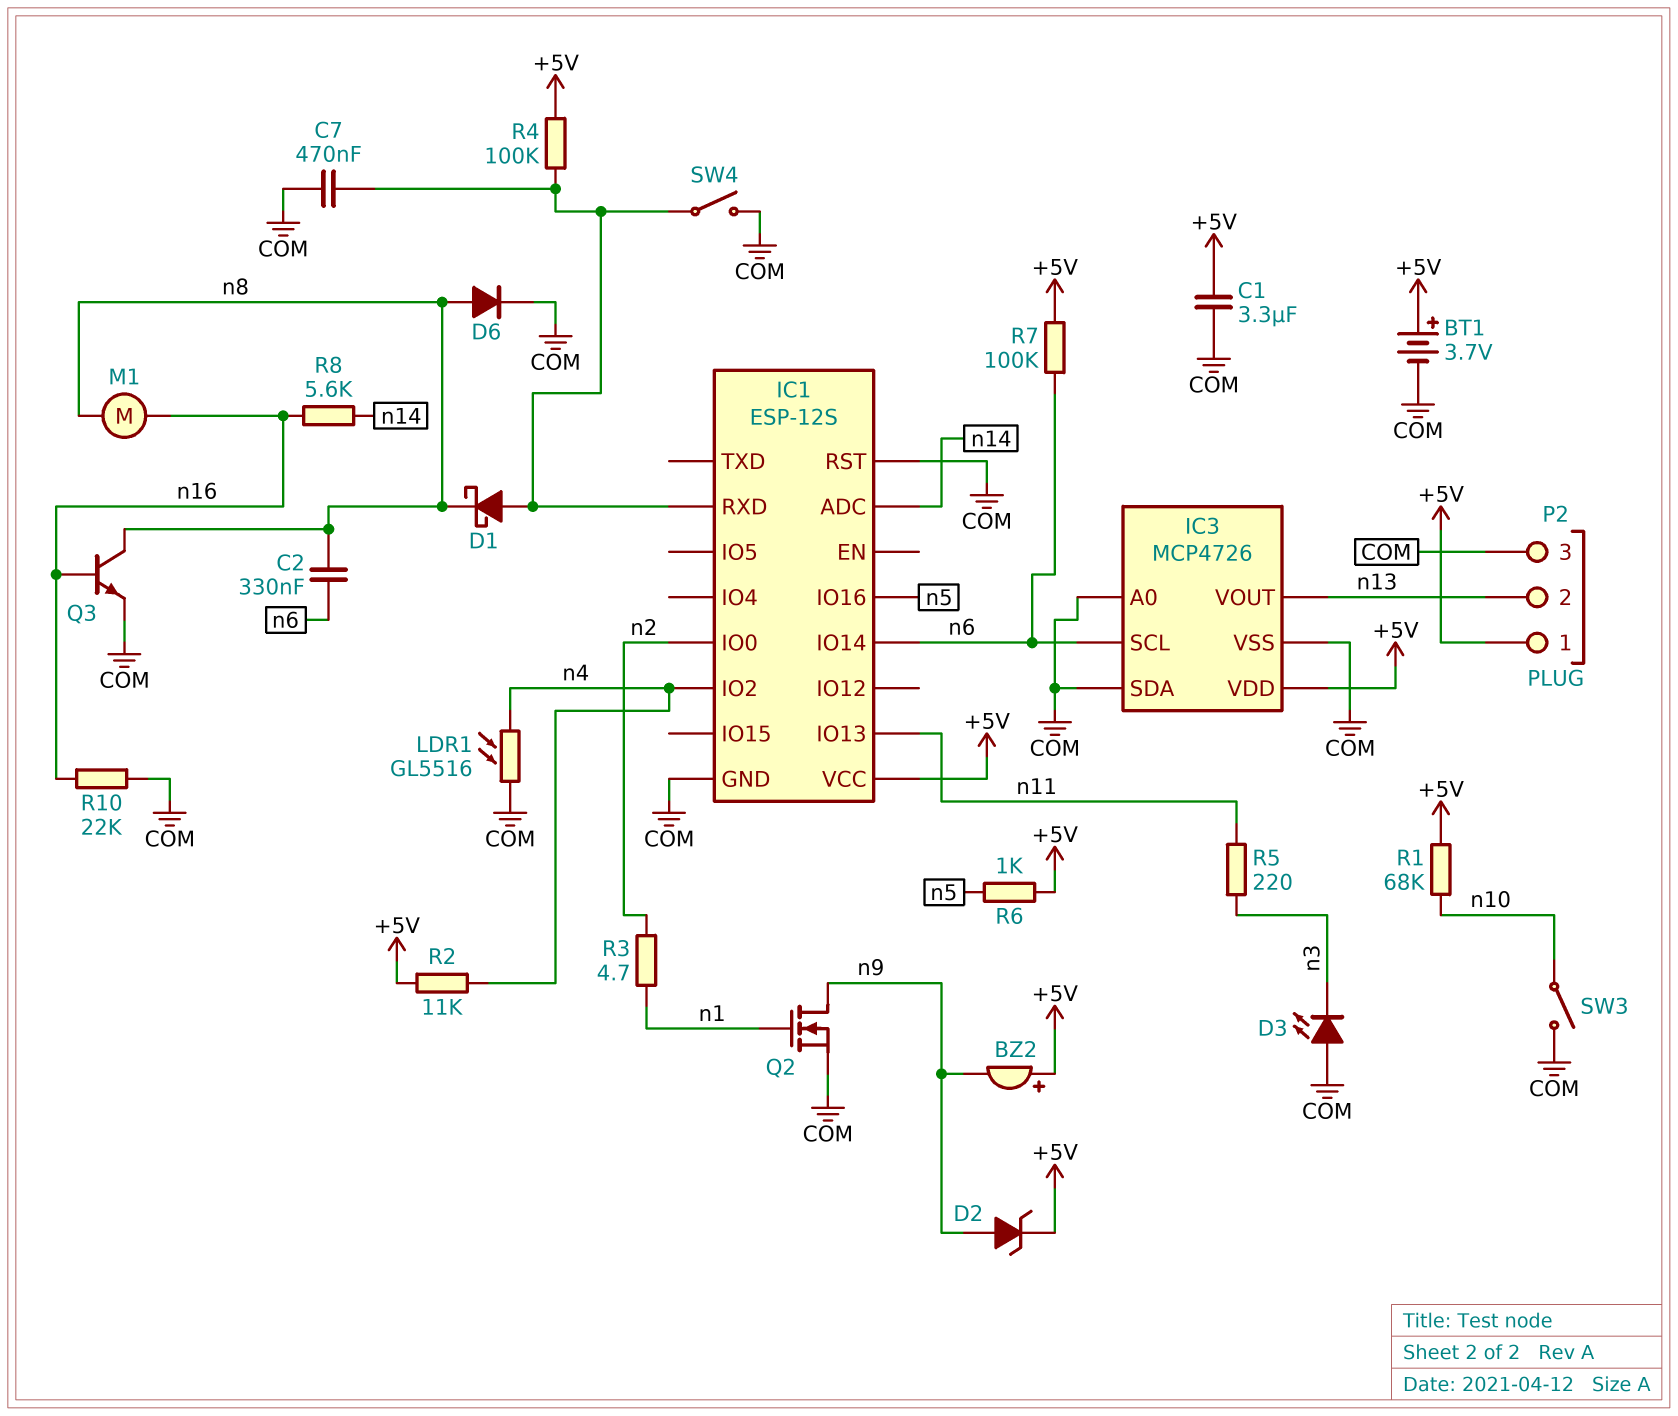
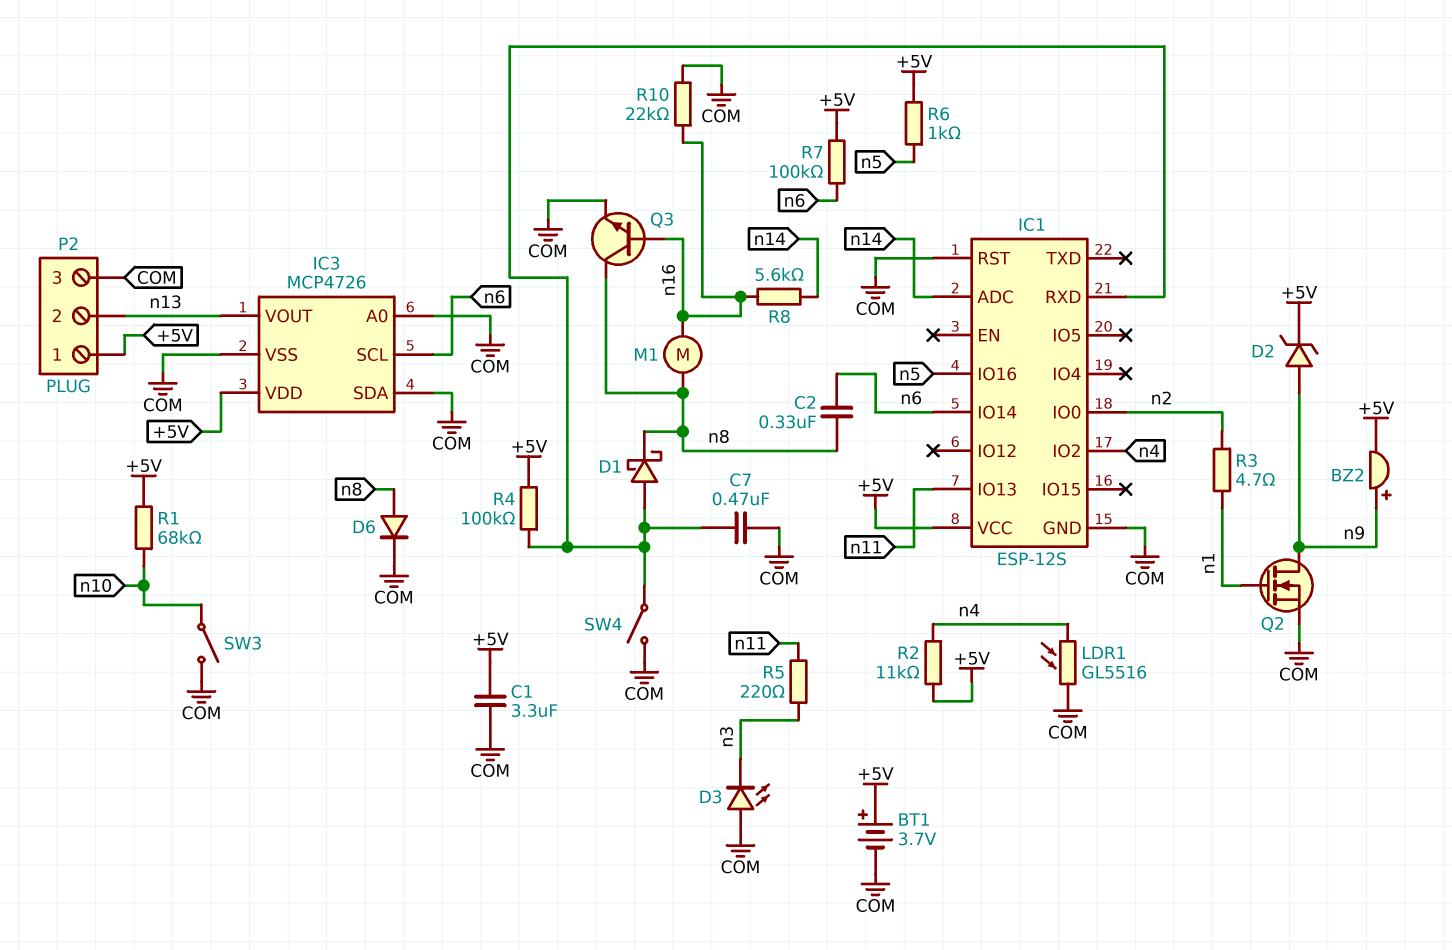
BZ2: buzzer (plus +5V, minus n9) -> buzzer (plus n9, minus +5V)

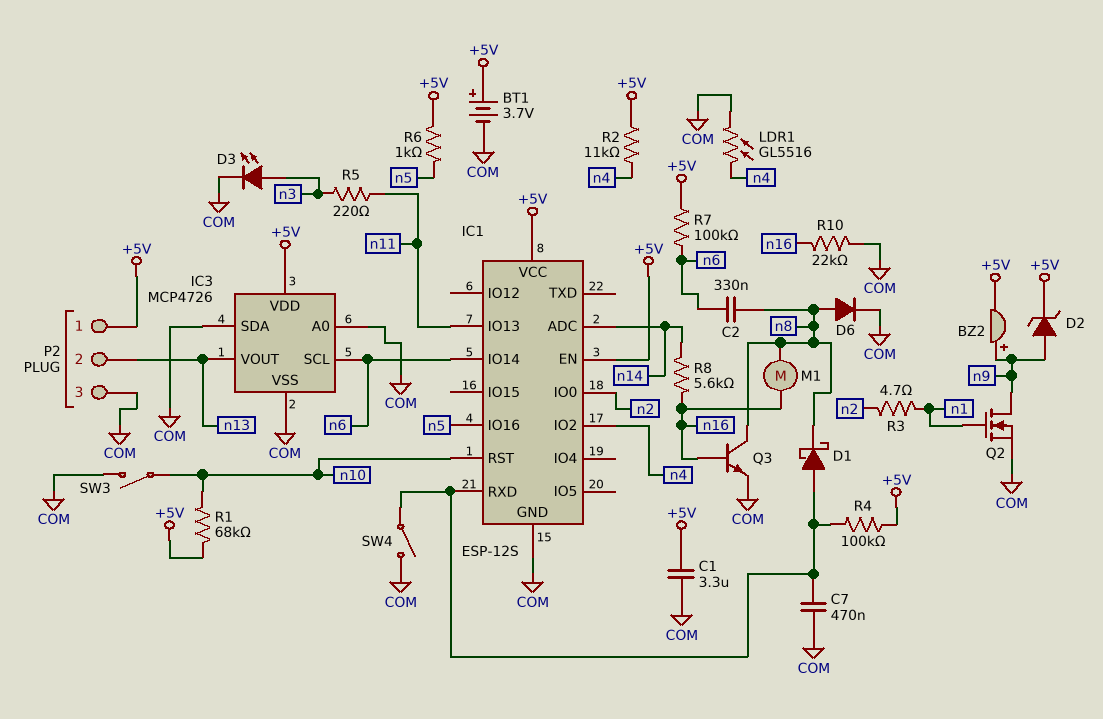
D3: LED (A COM, K n3) -> LED (A n3, K COM)
IC1 pin EN: none -> +5V
IC1 pin RST: COM -> n10

